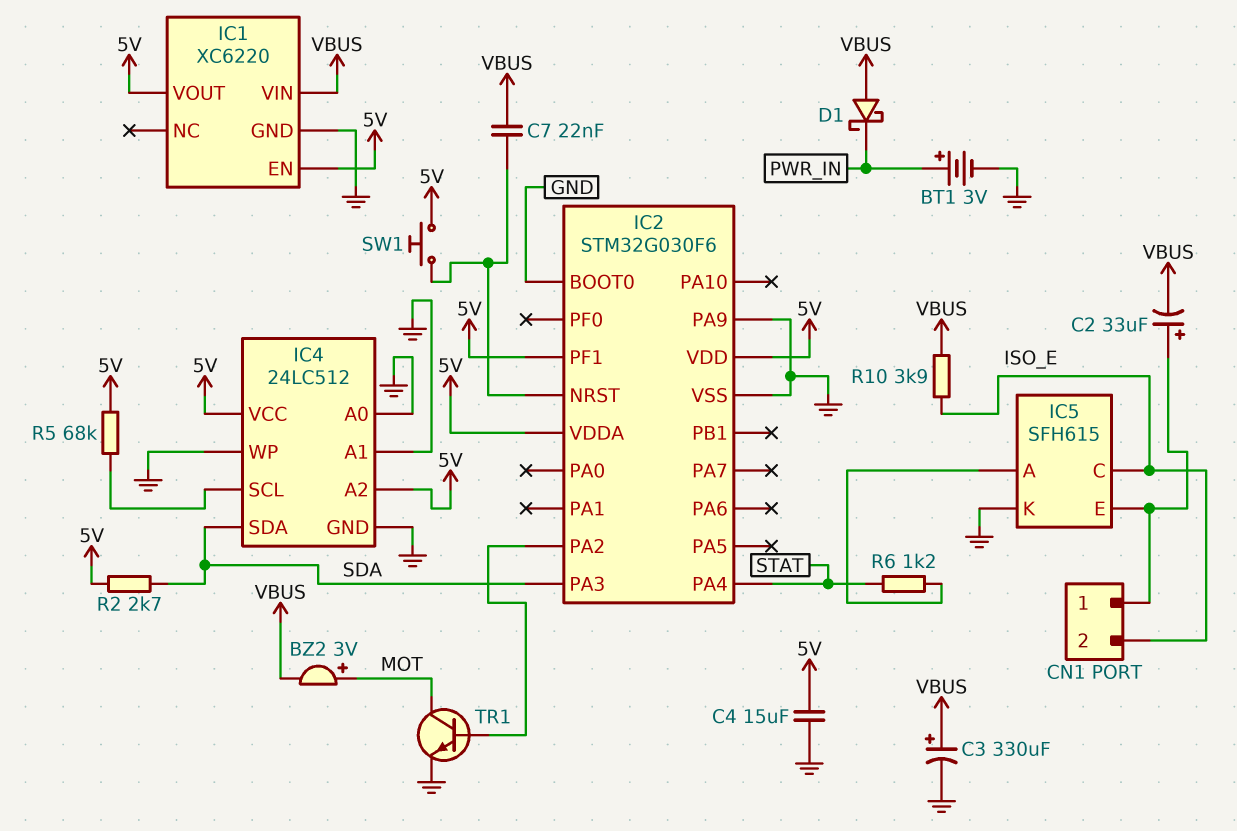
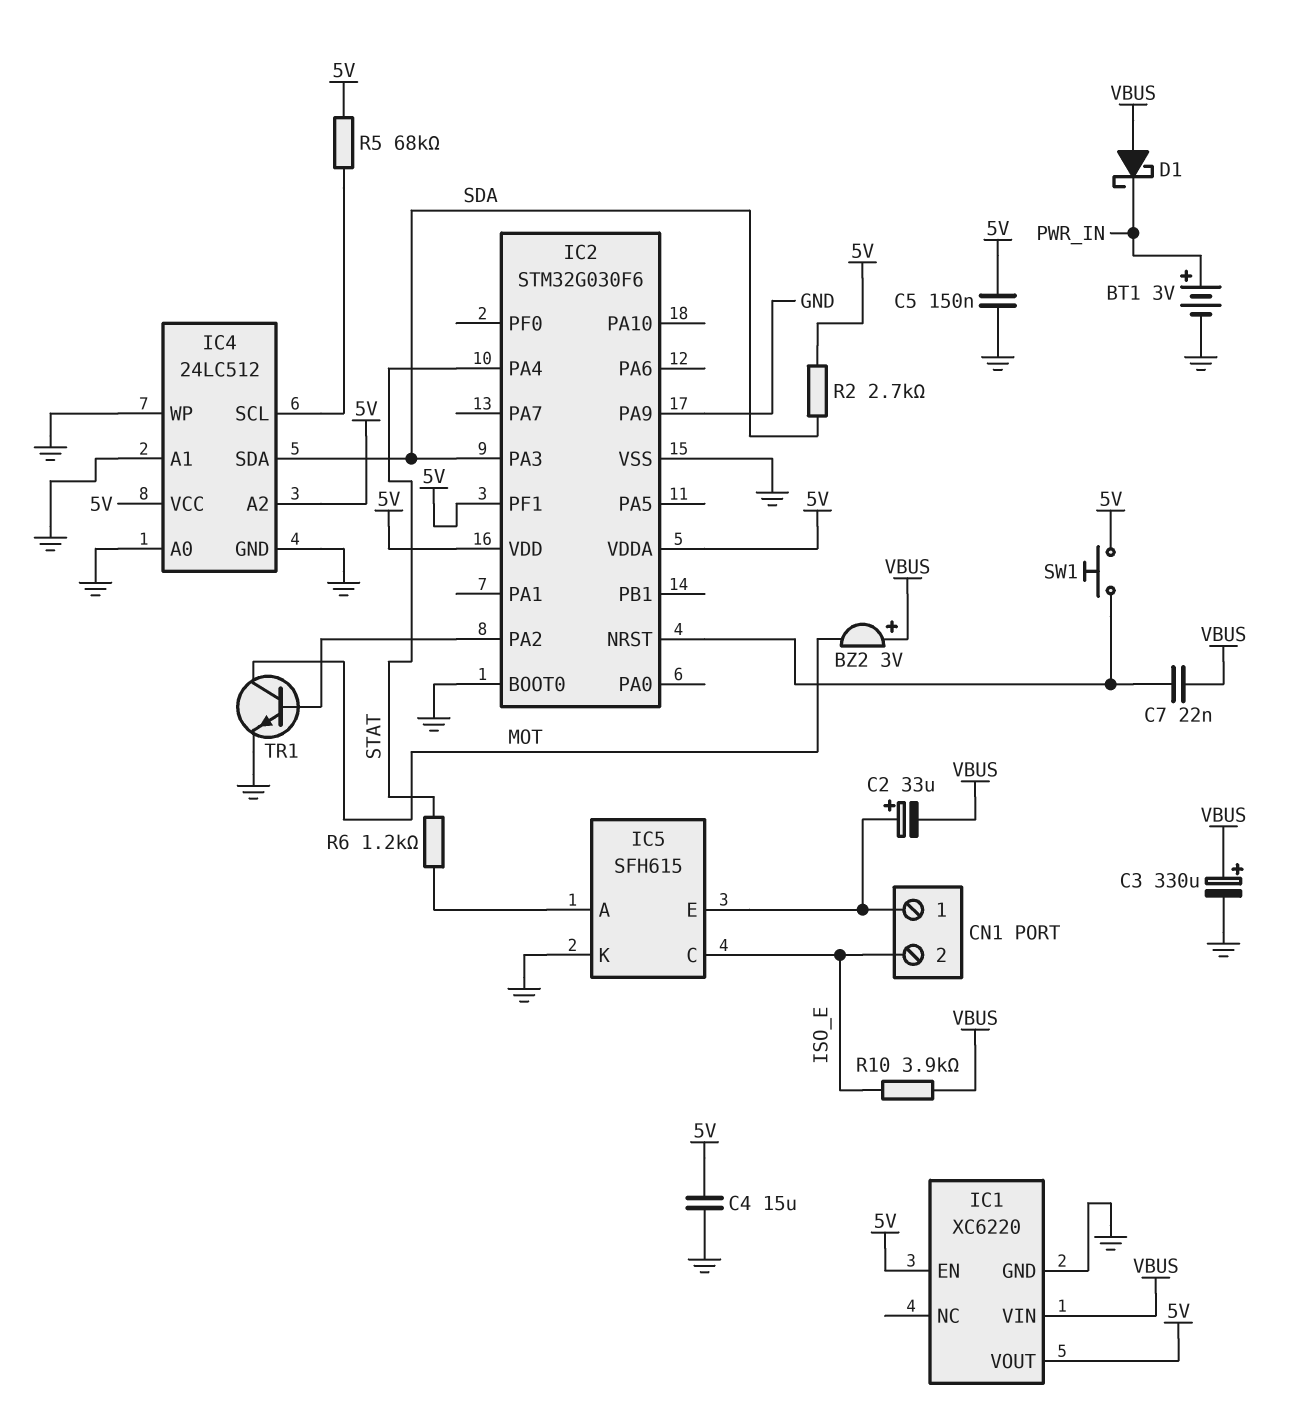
BZ2: buzzer 3V (plus MOT, minus VBUS) -> buzzer 3V (plus VBUS, minus MOT)
C5: none -> 150nF (5V, GND)

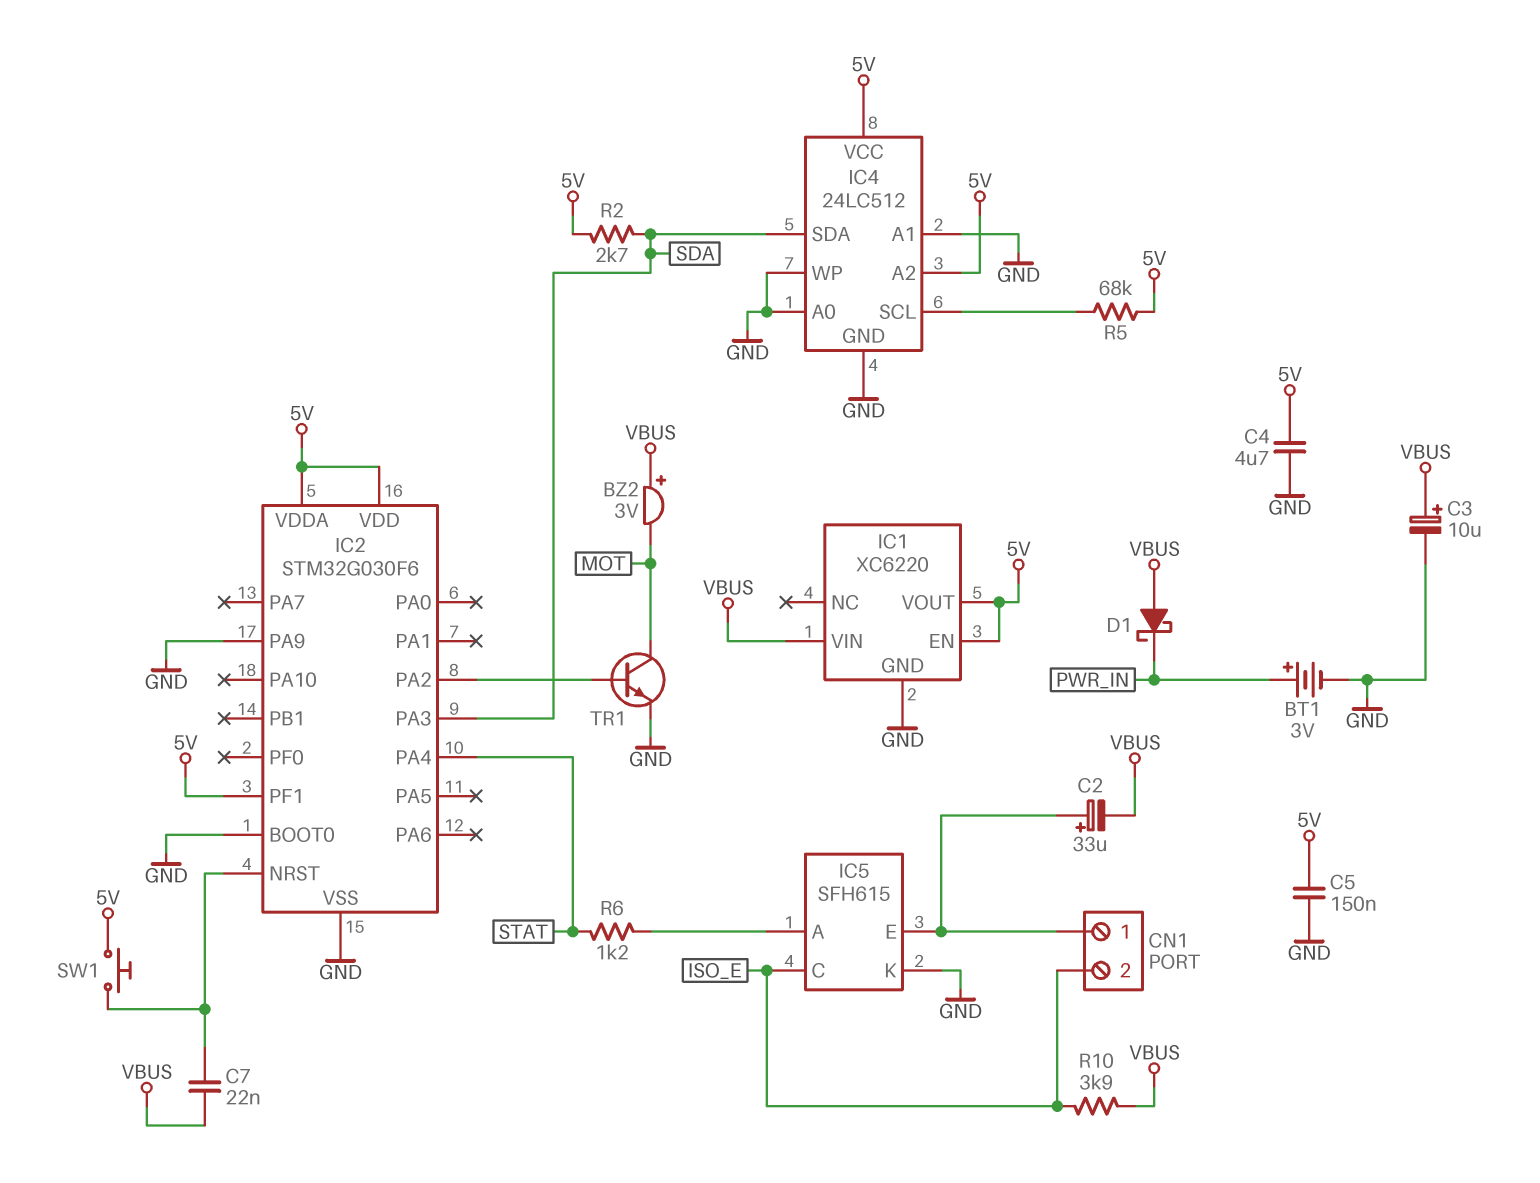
C3: 330uF (plus VBUS, minus GND) -> 10uF (plus VBUS, minus GND)
C4: 15uF (5V, GND) -> 4.7uF (5V, GND)

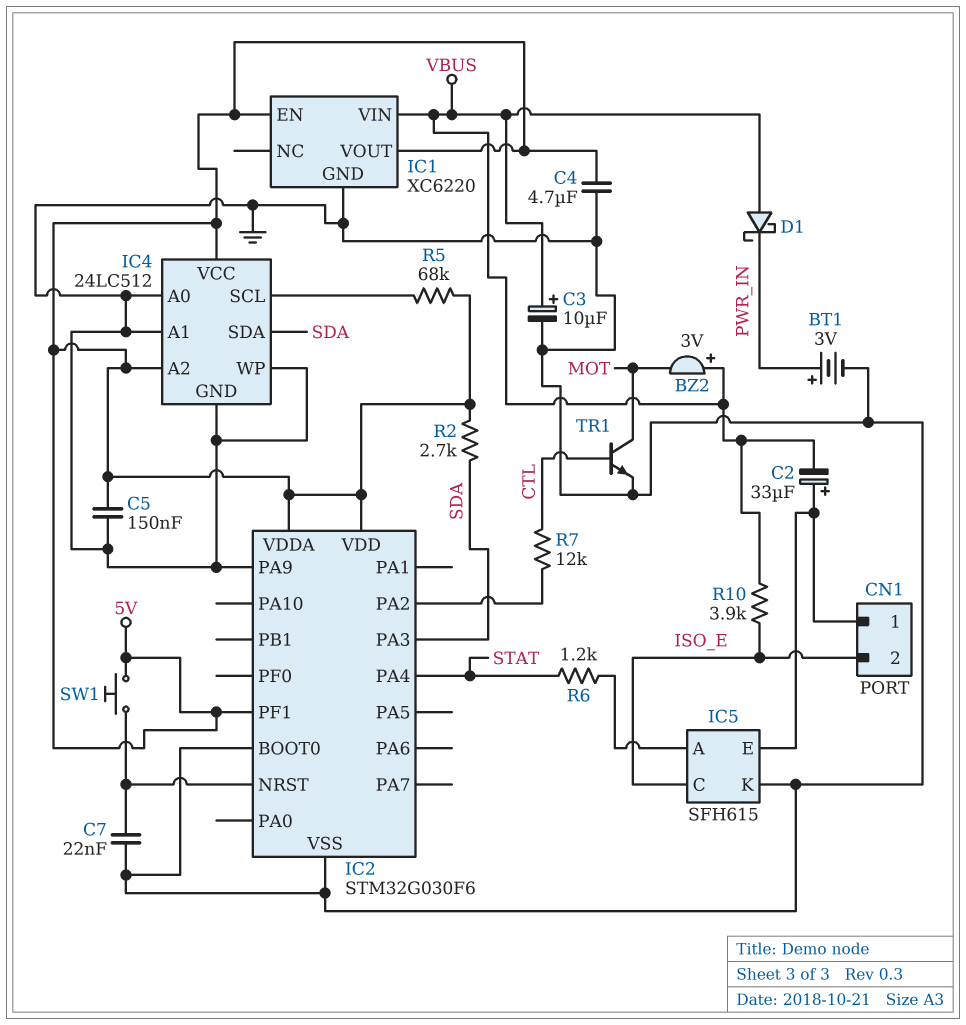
C7: 22nF (IC2/NRST, VBUS) -> 22nF (GND, IC2/NRST)
R7: none -> 12k (CTL, IC2/PA2)
TR1: NPN (B IC2/PA2, C MOT, E GND) -> NPN (B CTL, C MOT, E GND)

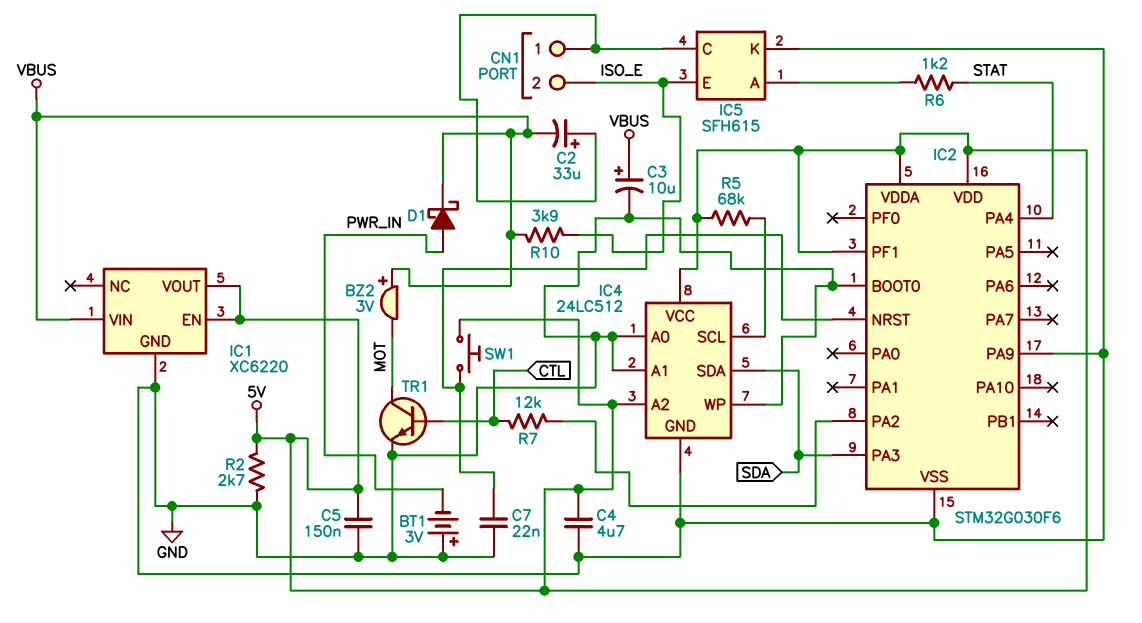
BT1: 3V (plus PWR_IN, minus GND) -> 3V (plus GND, minus PWR_IN)
D1: schottky (A VBUS, K PWR_IN) -> schottky (A PWR_IN, K VBUS)
IC5 pin C: ISO_E -> CN1/1
IC5 pin E: CN1/1 -> ISO_E
R2: 2.7k (5V, SDA) -> 2.7k (5V, GND)

